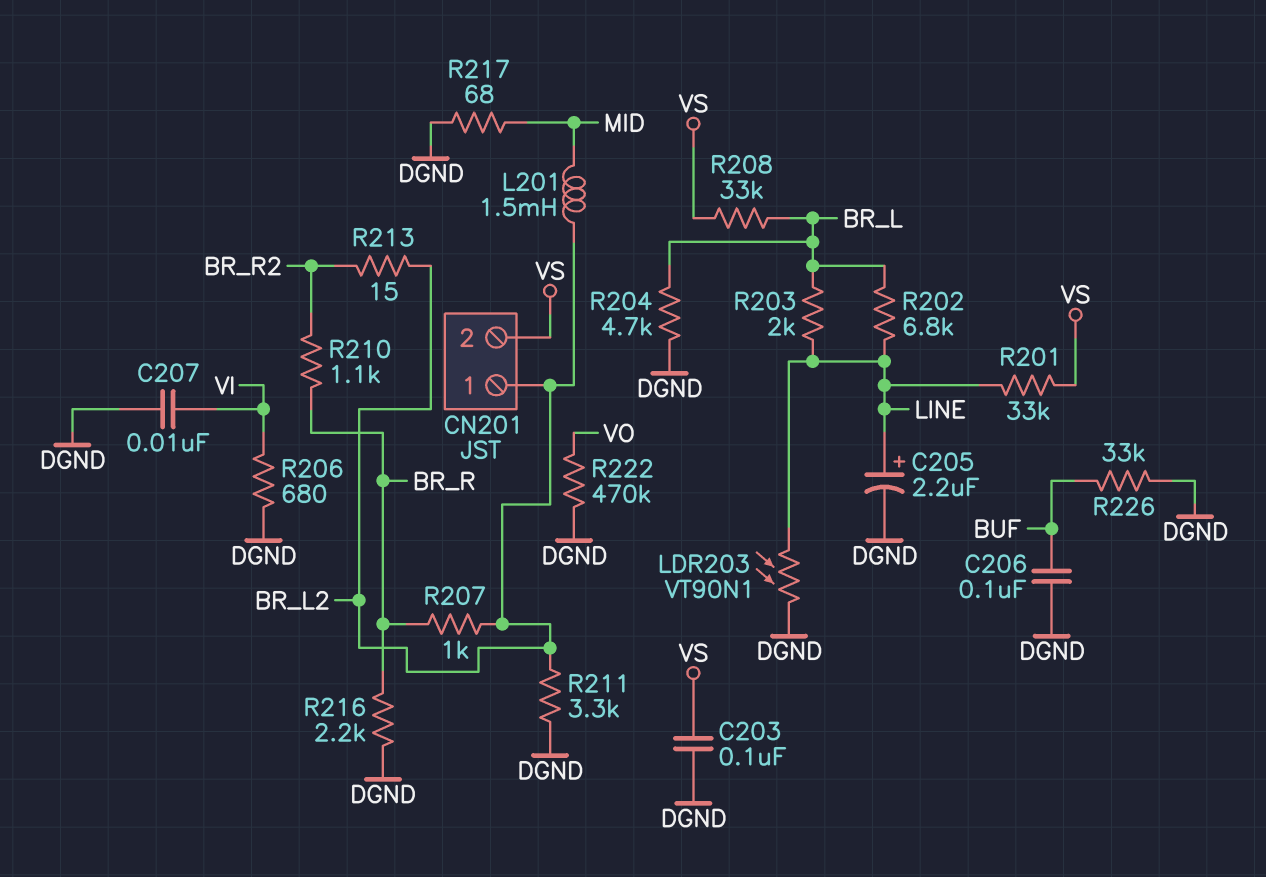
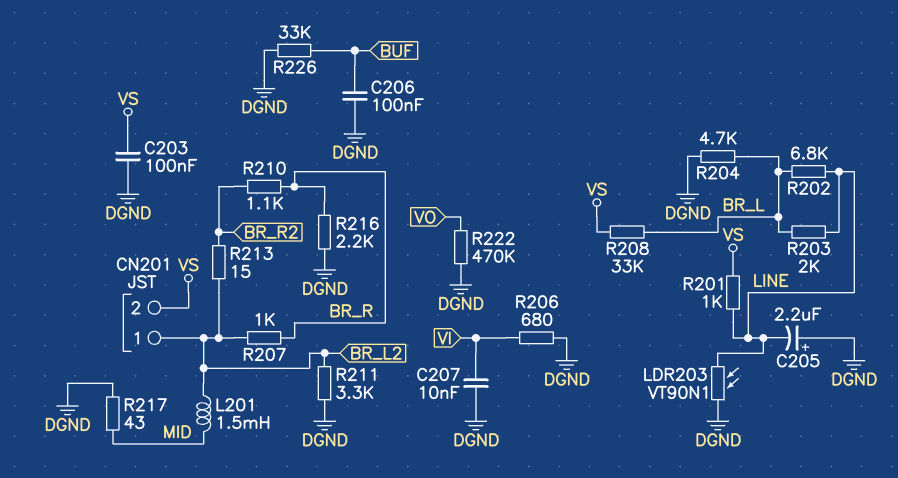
C205: 2.2uF (plus LINE, minus DGND) -> 2.2uF (plus DGND, minus LINE)
R201: 33k (LINE, VS) -> 1k (LINE, VS)
R217: 68 (DGND, MID) -> 43 (DGND, MID)

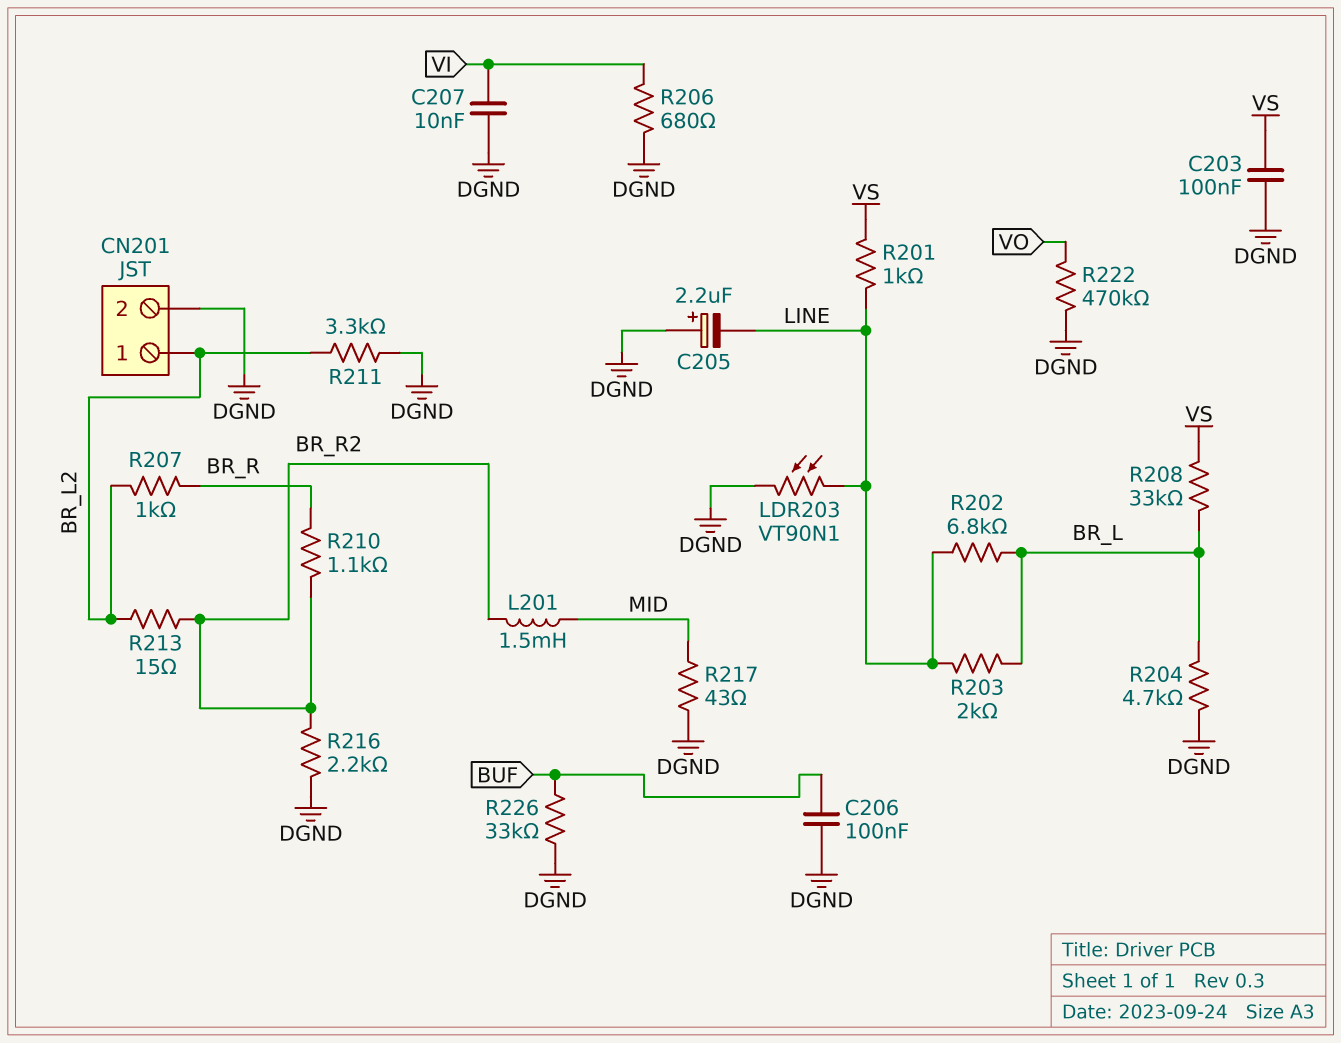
CN201 pin 2: VS -> DGND
L201: 1.5mH (BR_L2, MID) -> 1.5mH (BR_R2, MID)
R216: 2.2k (BR_R, DGND) -> 2.2k (BR_R2, DGND)

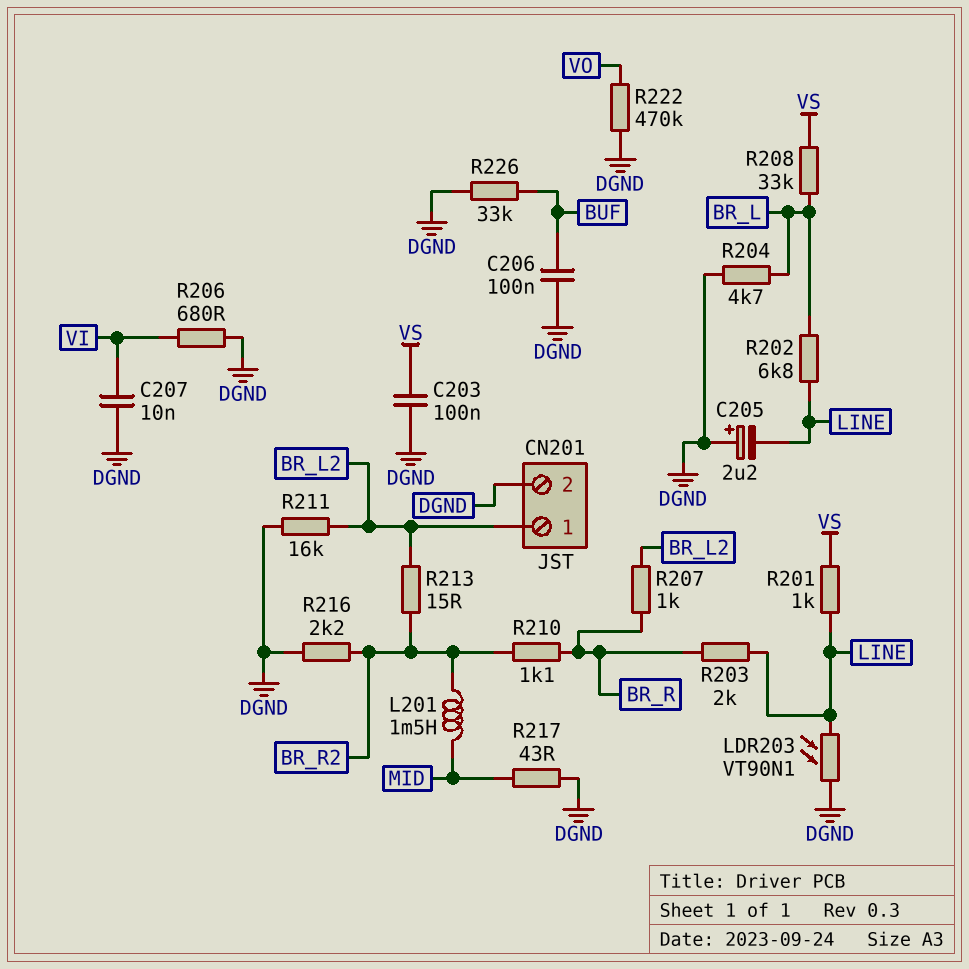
R203: 2k (BR_L, LINE) -> 2k (BR_R, LINE)
R211: 3.3k (BR_L2, DGND) -> 16k (BR_L2, DGND)

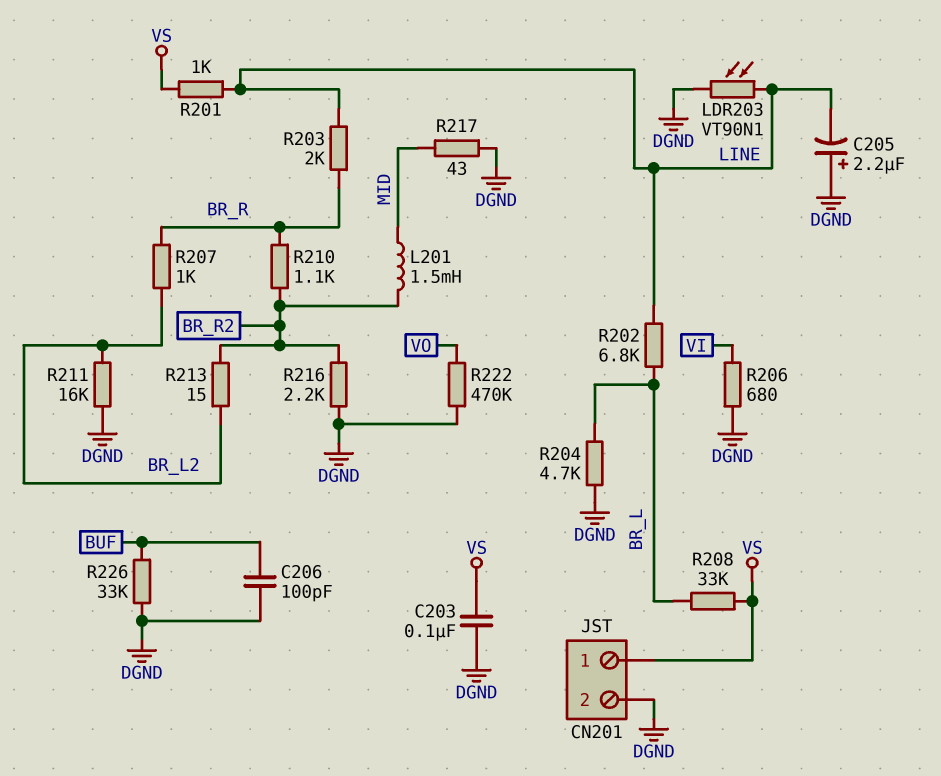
C206: 100nF (BUF, DGND) -> 100pF (BUF, DGND)
C207: 10nF (DGND, VI) -> none
CN201 pin 1: BR_L2 -> VS

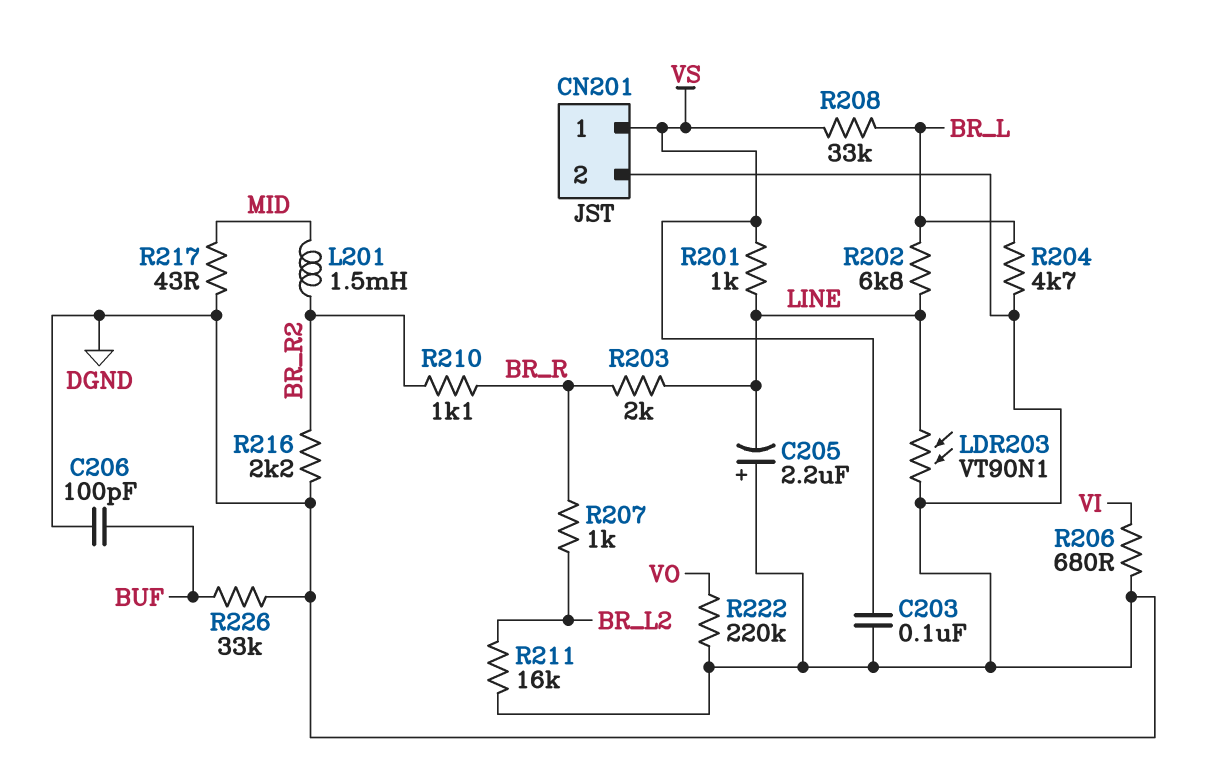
R213: 15 (BR_L2, BR_R2) -> none
R222: 470k (DGND, VO) -> 220k (DGND, VO)

